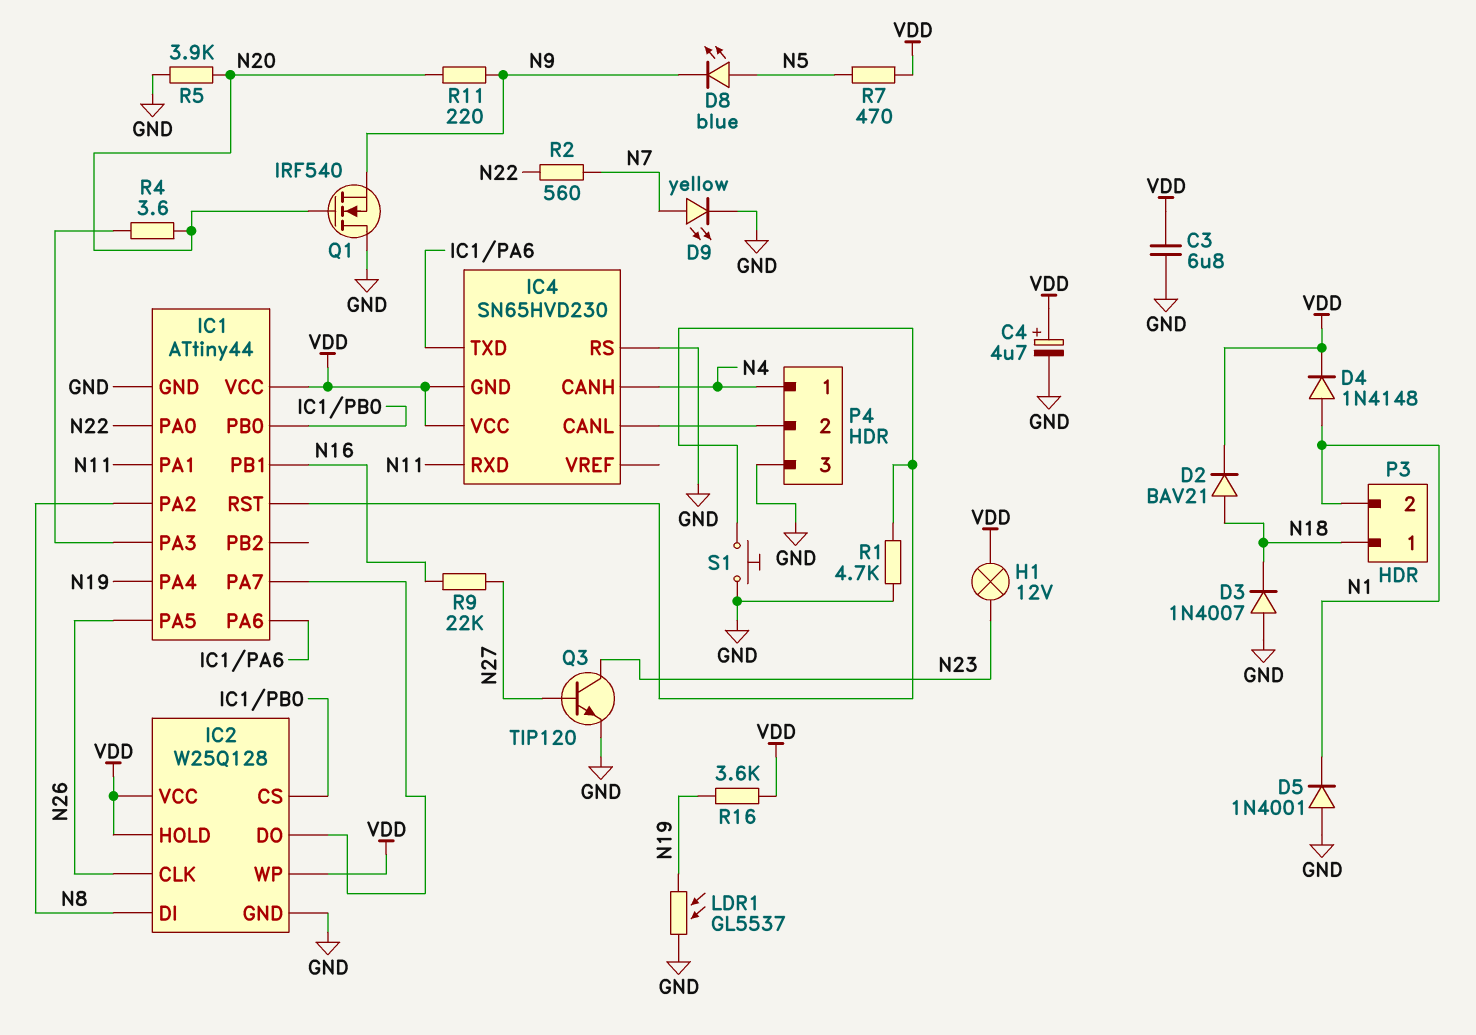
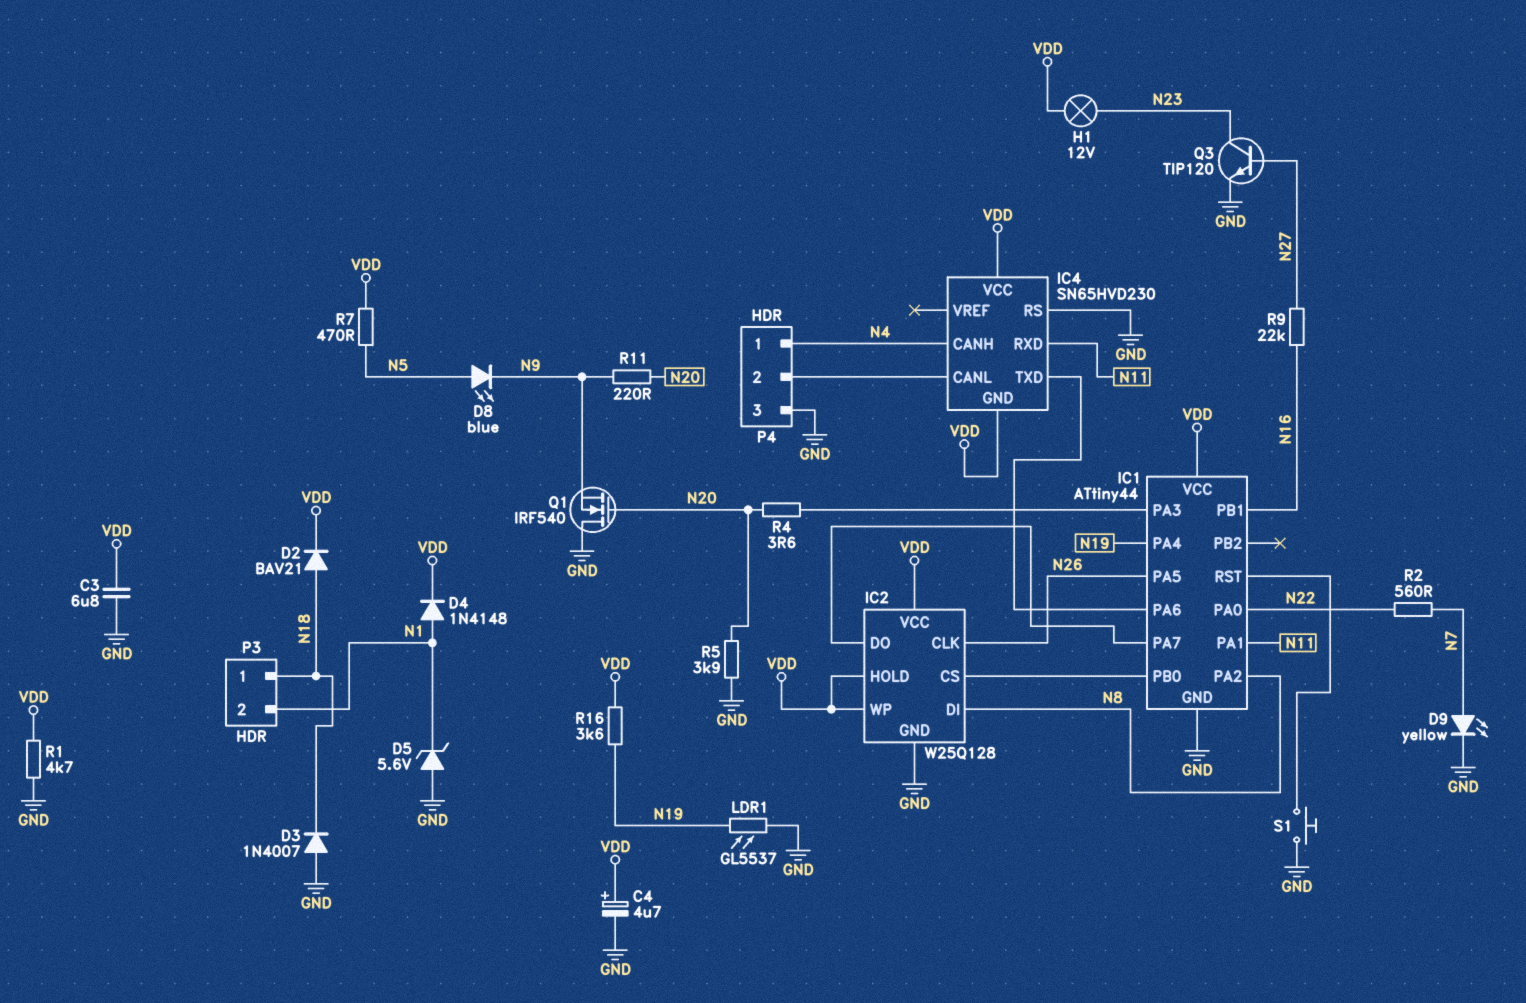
D5: diode 1N4001 (A GND, K N1) -> zener 5.6V (A GND, K N1)
R1: 4.7k (GND, IC1/RST) -> 4.7k (GND, VDD)

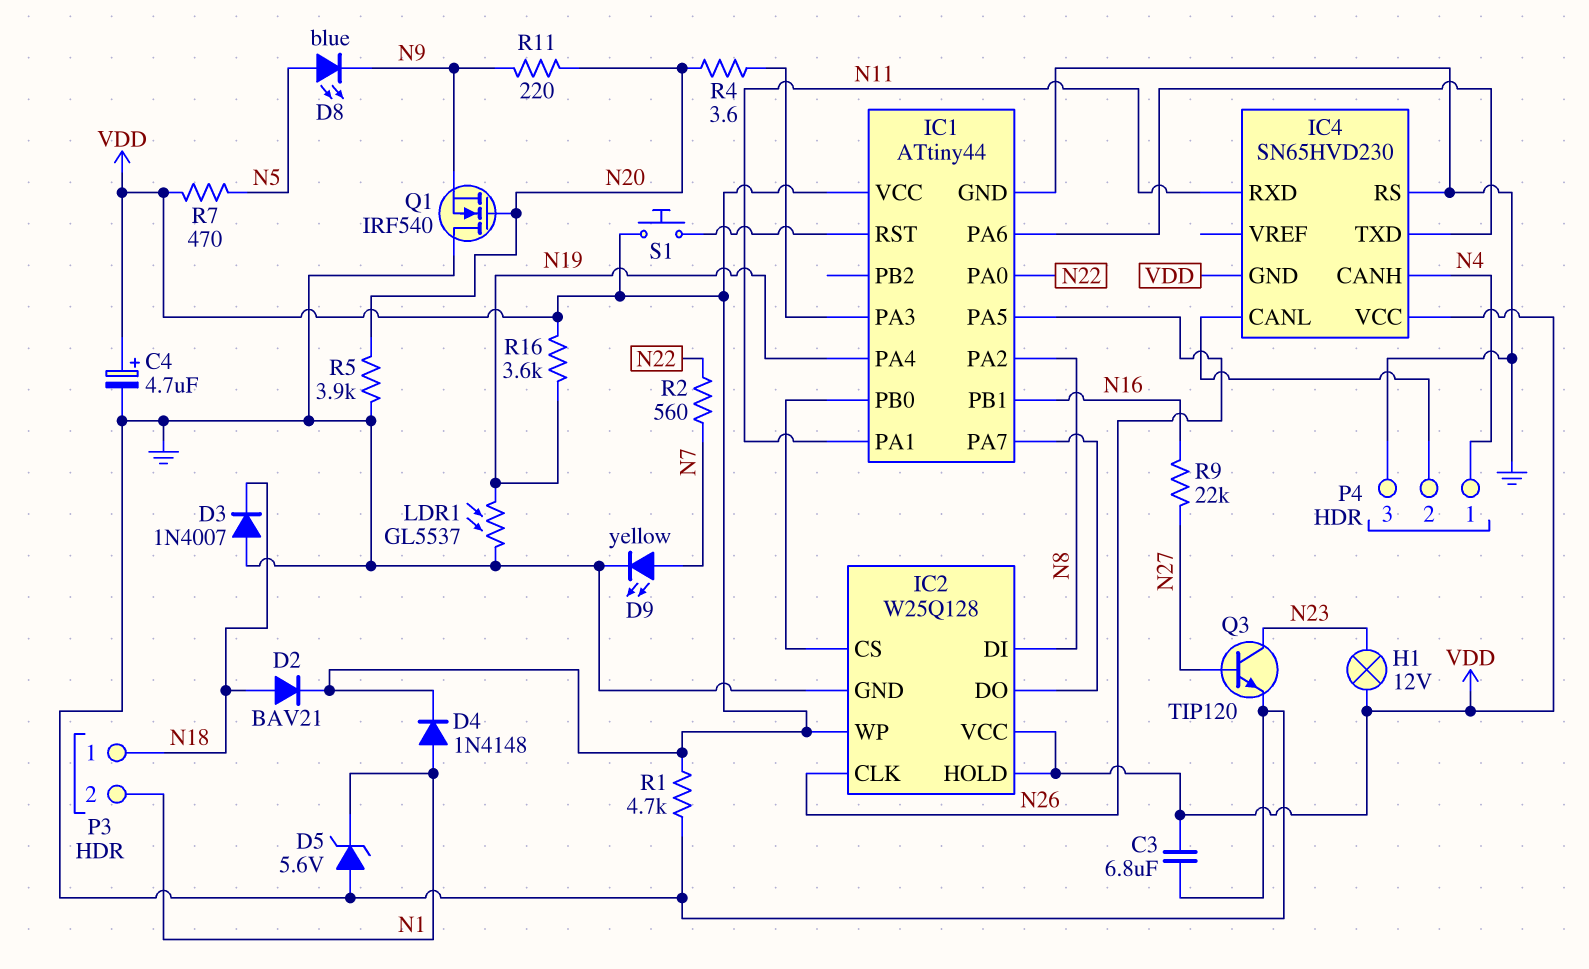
S1: button (GND, IC1/RST) -> button (IC1/RST, VDD)

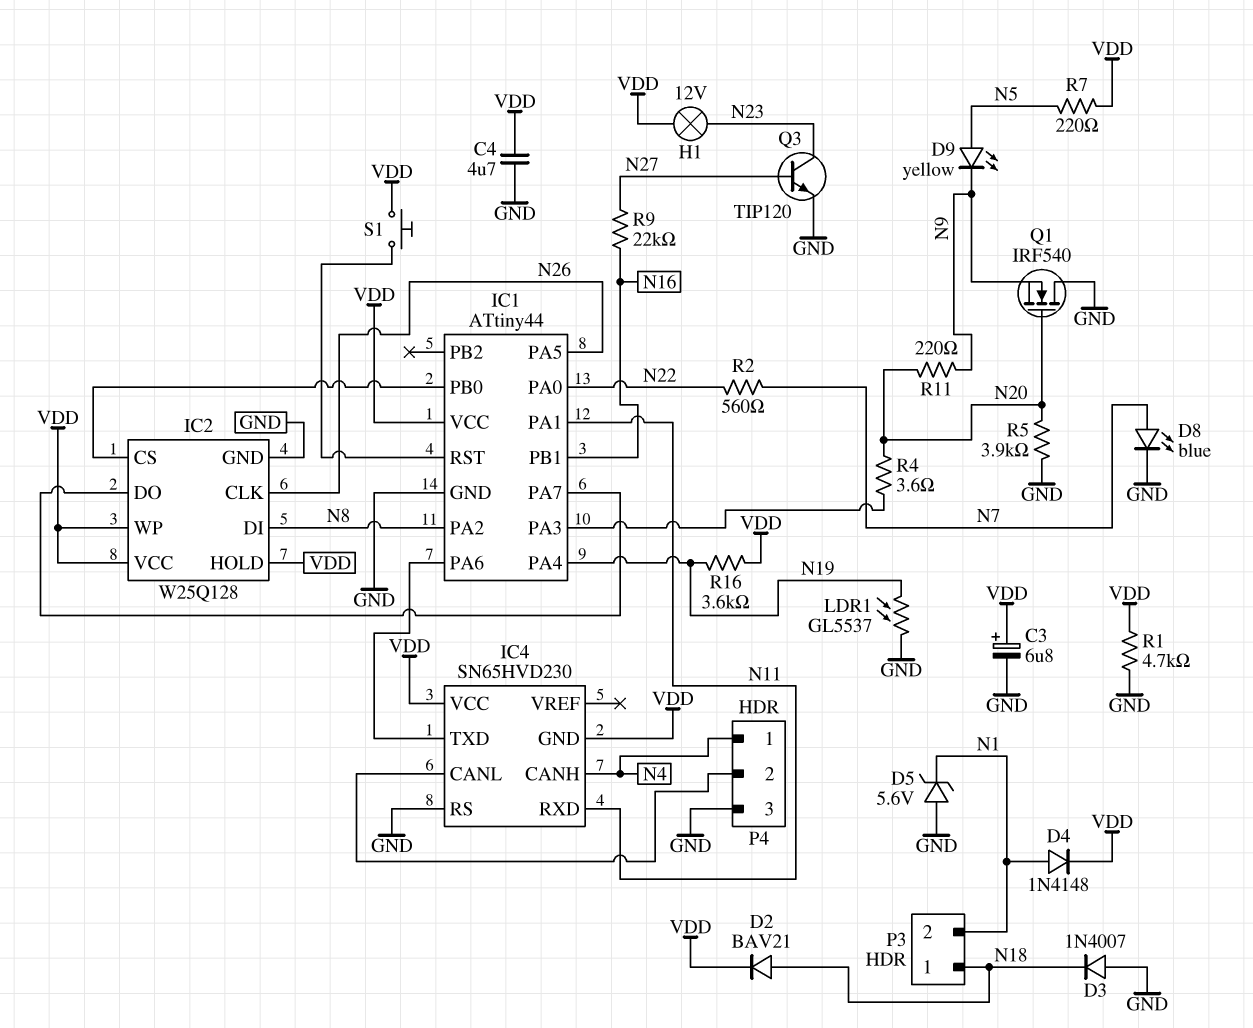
C3: 6.8uF (GND, VDD) -> 6.8uF (plus VDD, minus GND)
C4: 4.7uF (plus VDD, minus GND) -> 4.7uF (GND, VDD)
D8: LED blue (A N5, K N9) -> LED blue (A N7, K GND)
D9: LED yellow (A N7, K GND) -> LED yellow (A N5, K N9)
R7: 470 (N5, VDD) -> 220 (N5, VDD)

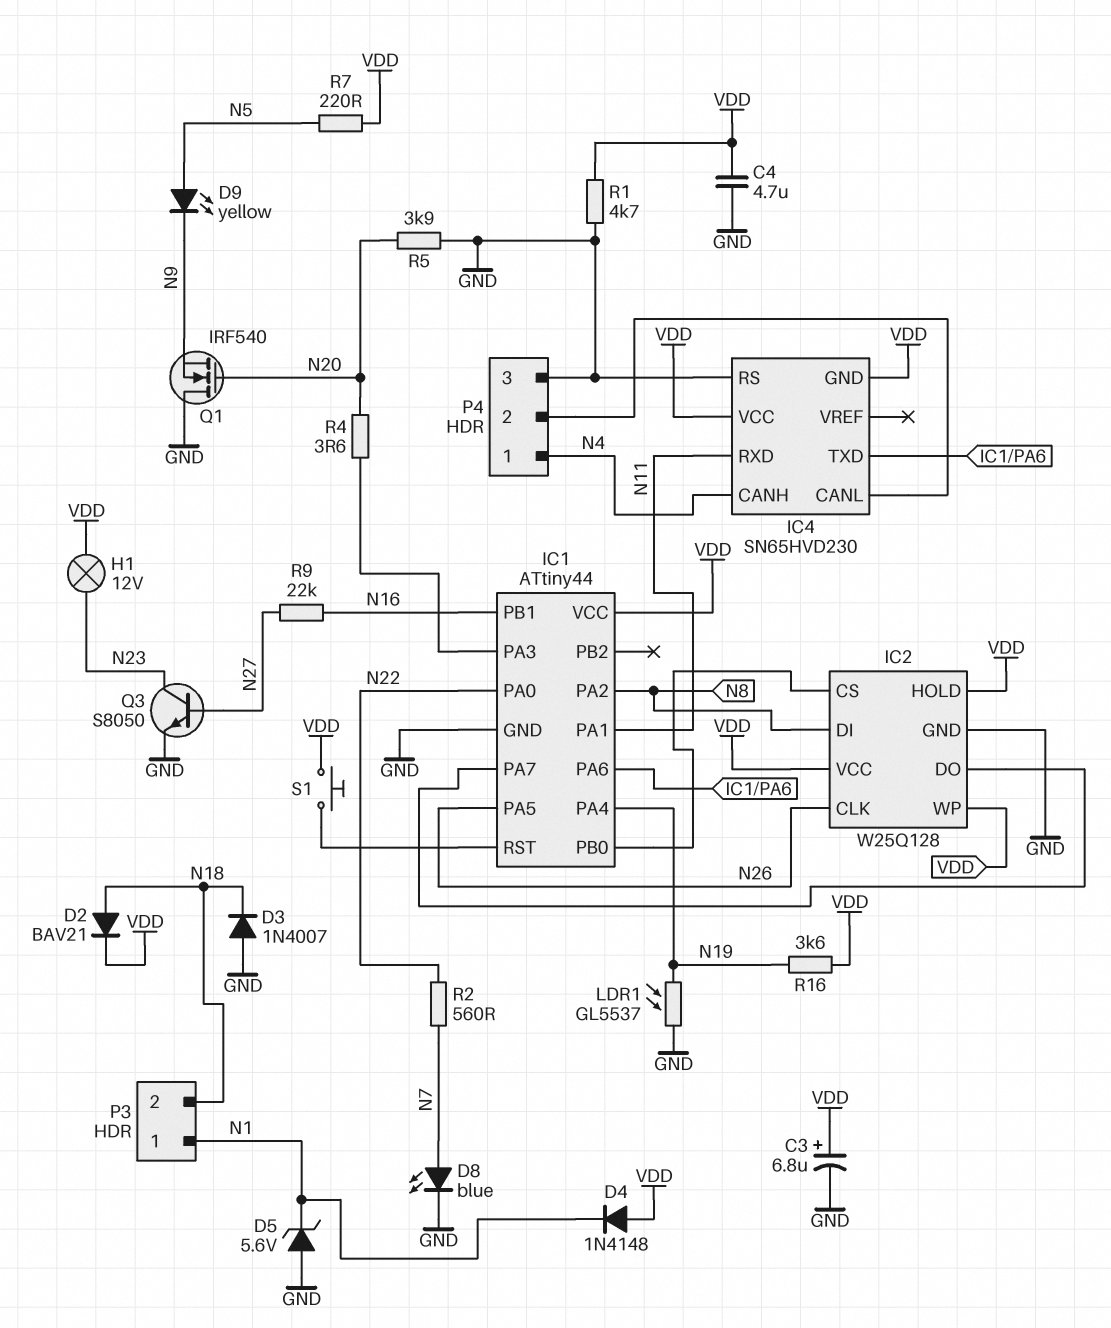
D4: diode 1N4148 (A N1, K VDD) -> diode 1N4148 (A VDD, K N1)
P3 pin 1: N18 -> N1
P3 pin 2: N1 -> N18
Q3: NPN TIP120 (B N27, C N23, E GND) -> NPN S8050 (B N27, C N23, E GND)
R11: 220 (N9, N20) -> none

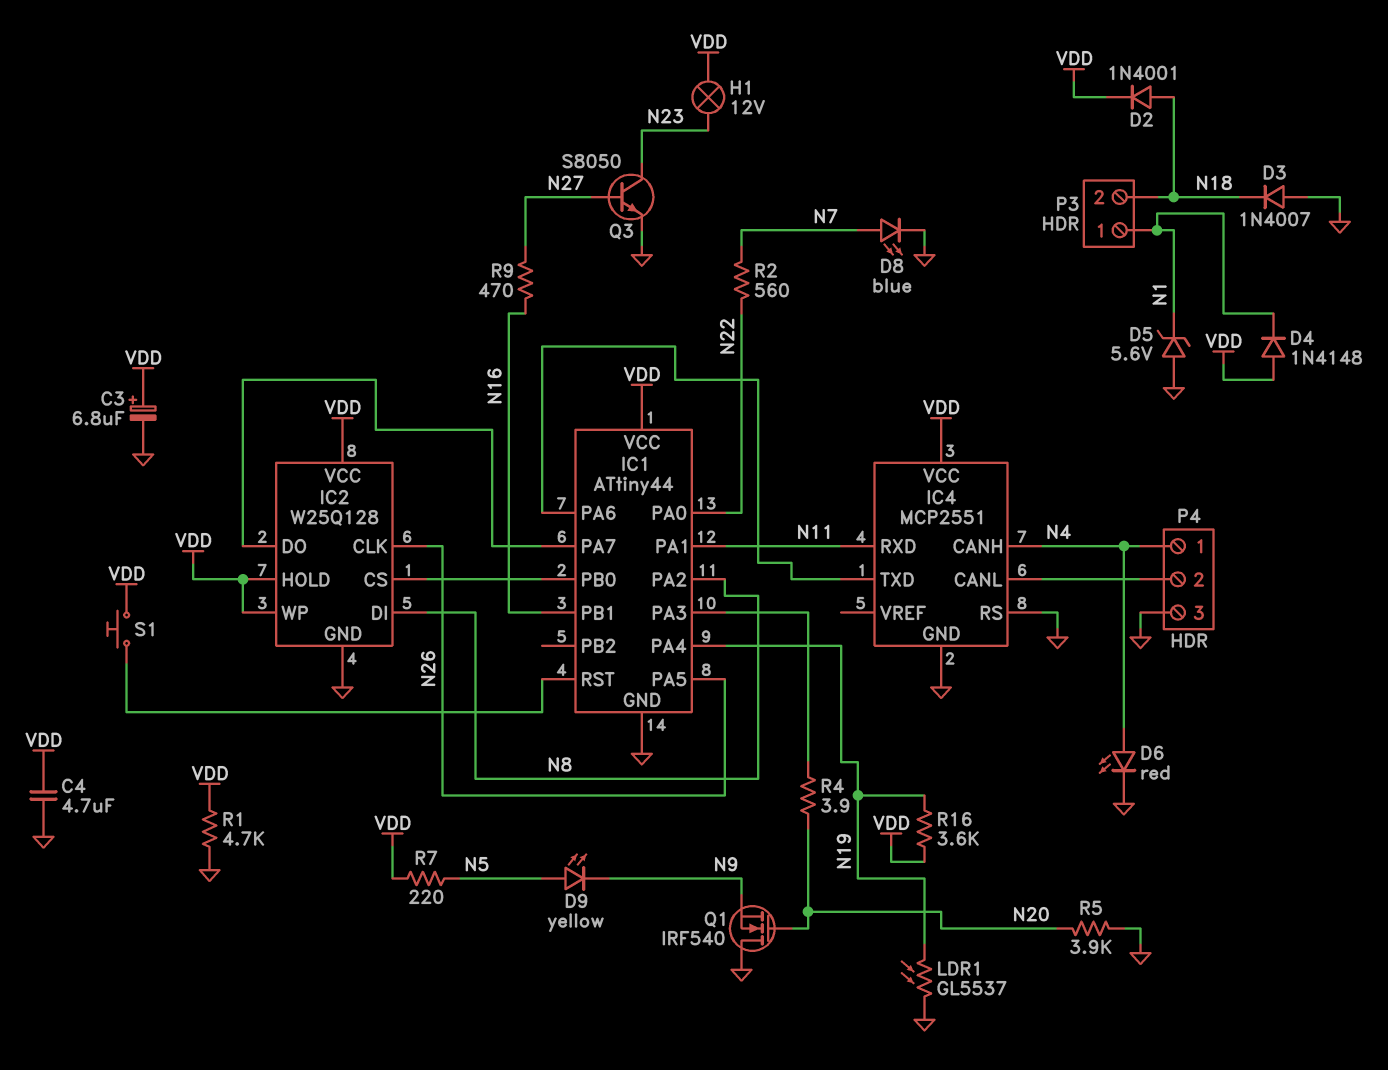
D2: diode BAV21 (A N18, K VDD) -> diode 1N4001 (A N18, K VDD)
D6: none -> LED red (A N4, K GND)
IC4: SN65HVD230 -> MCP2551
IC4 pin GND: VDD -> GND
R4: 3.6 (IC1/PA3, N20) -> 3.9 (IC1/PA3, N20)
R9: 22k (N16, N27) -> 470 (N16, N27)

